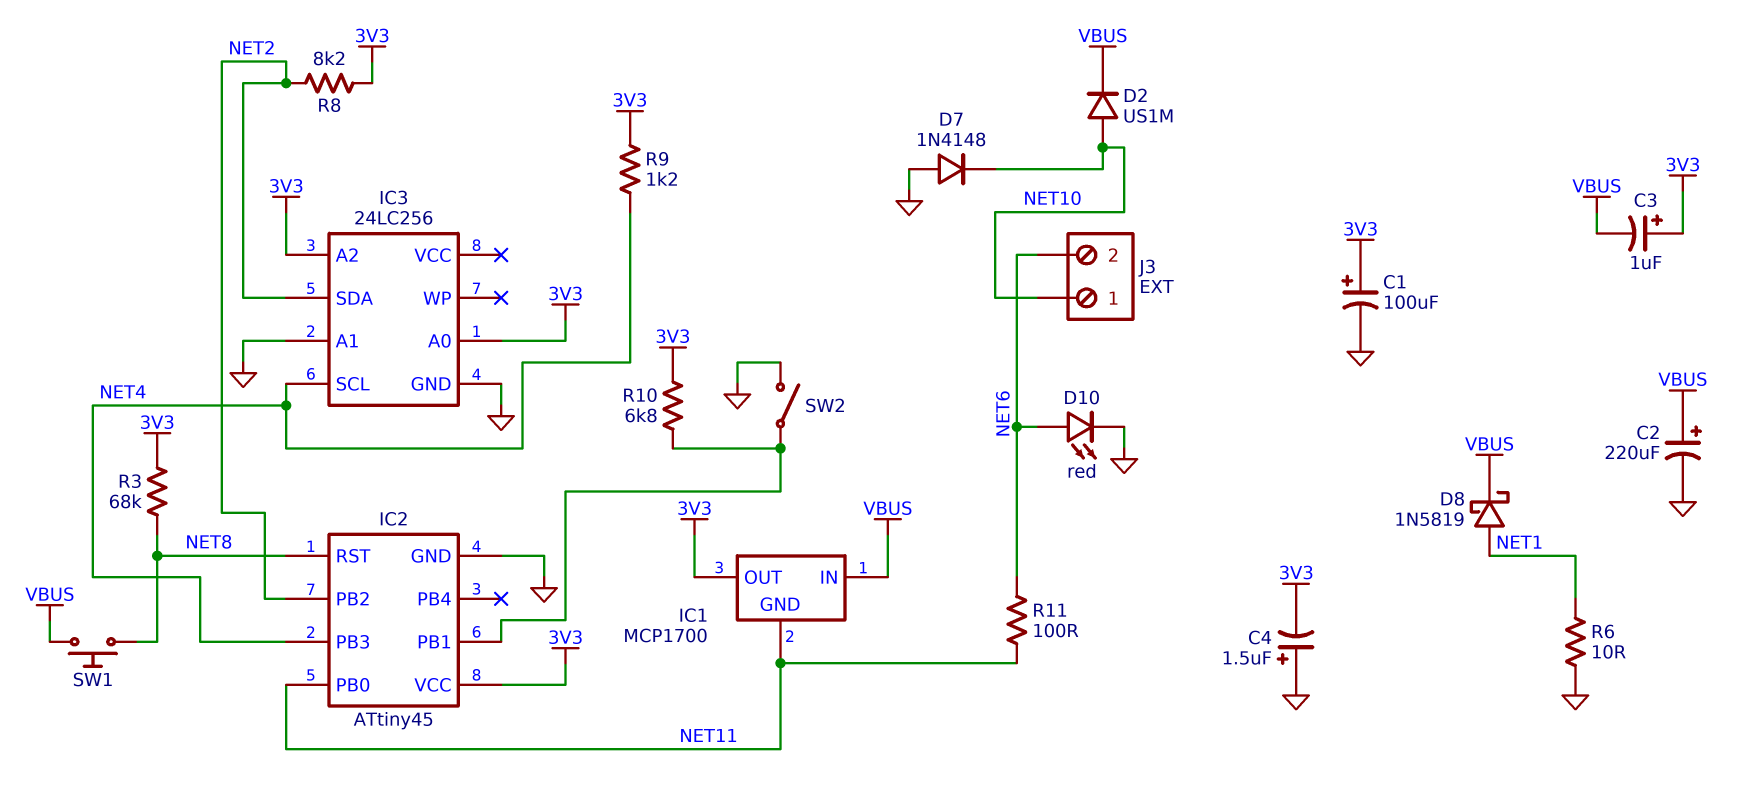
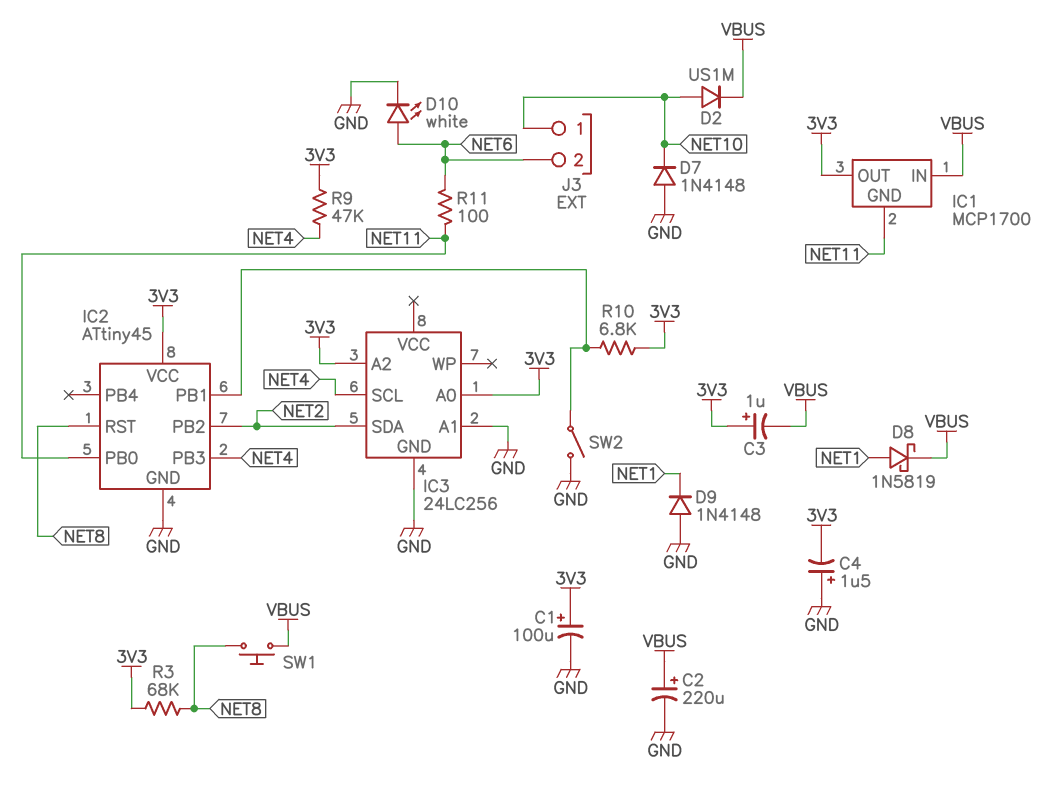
D9: none -> diode 1N4148 (A GND, K NET1)
D10: LED red (A NET6, K GND) -> LED white (A NET6, K GND)
R6: 10 (GND, NET1) -> none
R8: 8.2k (3V3, NET2) -> none
R9: 1.2k (3V3, NET4) -> 47k (3V3, NET4)

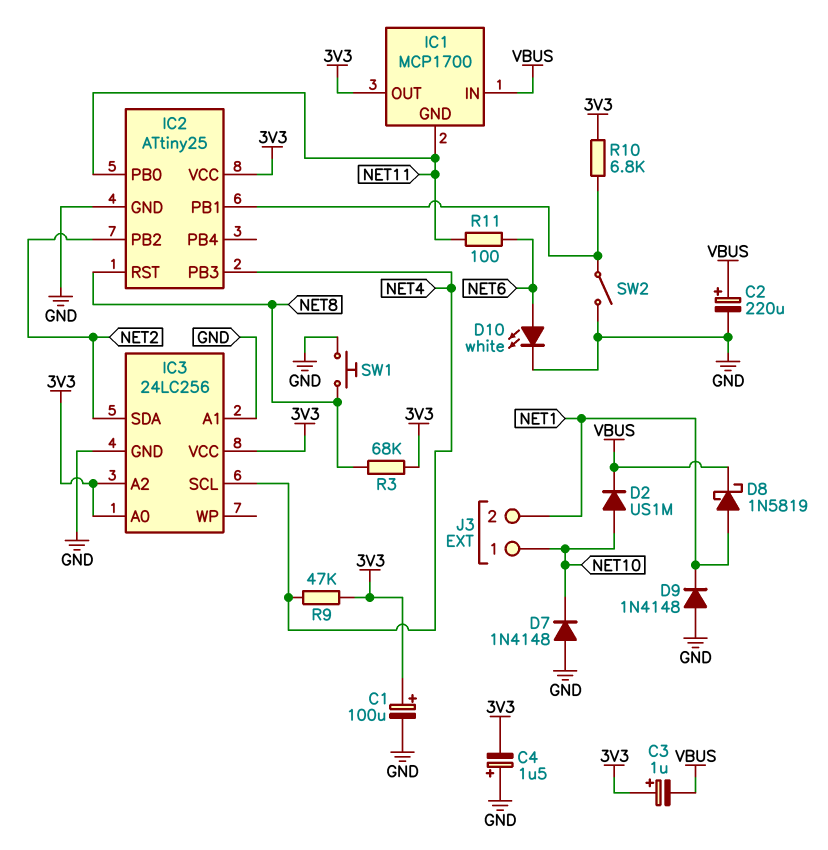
IC2: ATtiny45 -> ATtiny25
IC3 pin VCC: none -> 3V3
J3 pin 2: NET6 -> NET1
SW1: button (NET8, VBUS) -> button (GND, NET8)

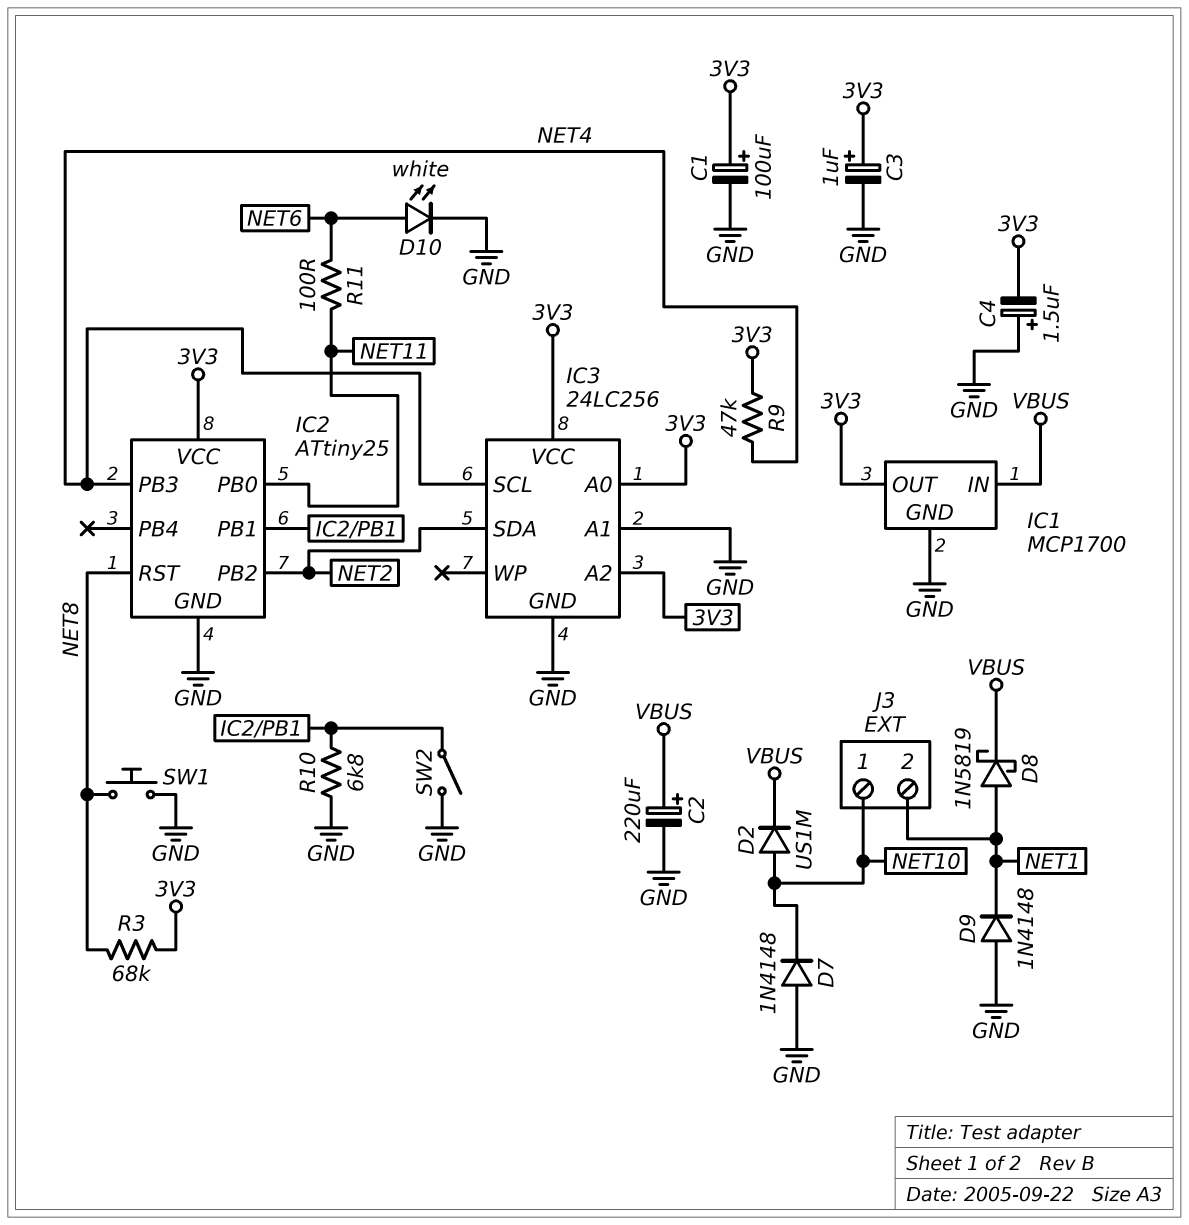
C3: 1uF (plus 3V3, minus VBUS) -> 1uF (plus 3V3, minus GND)
IC1 pin GND: NET11 -> GND
R10: 6.8k (3V3, IC2/PB1) -> 6.8k (GND, IC2/PB1)

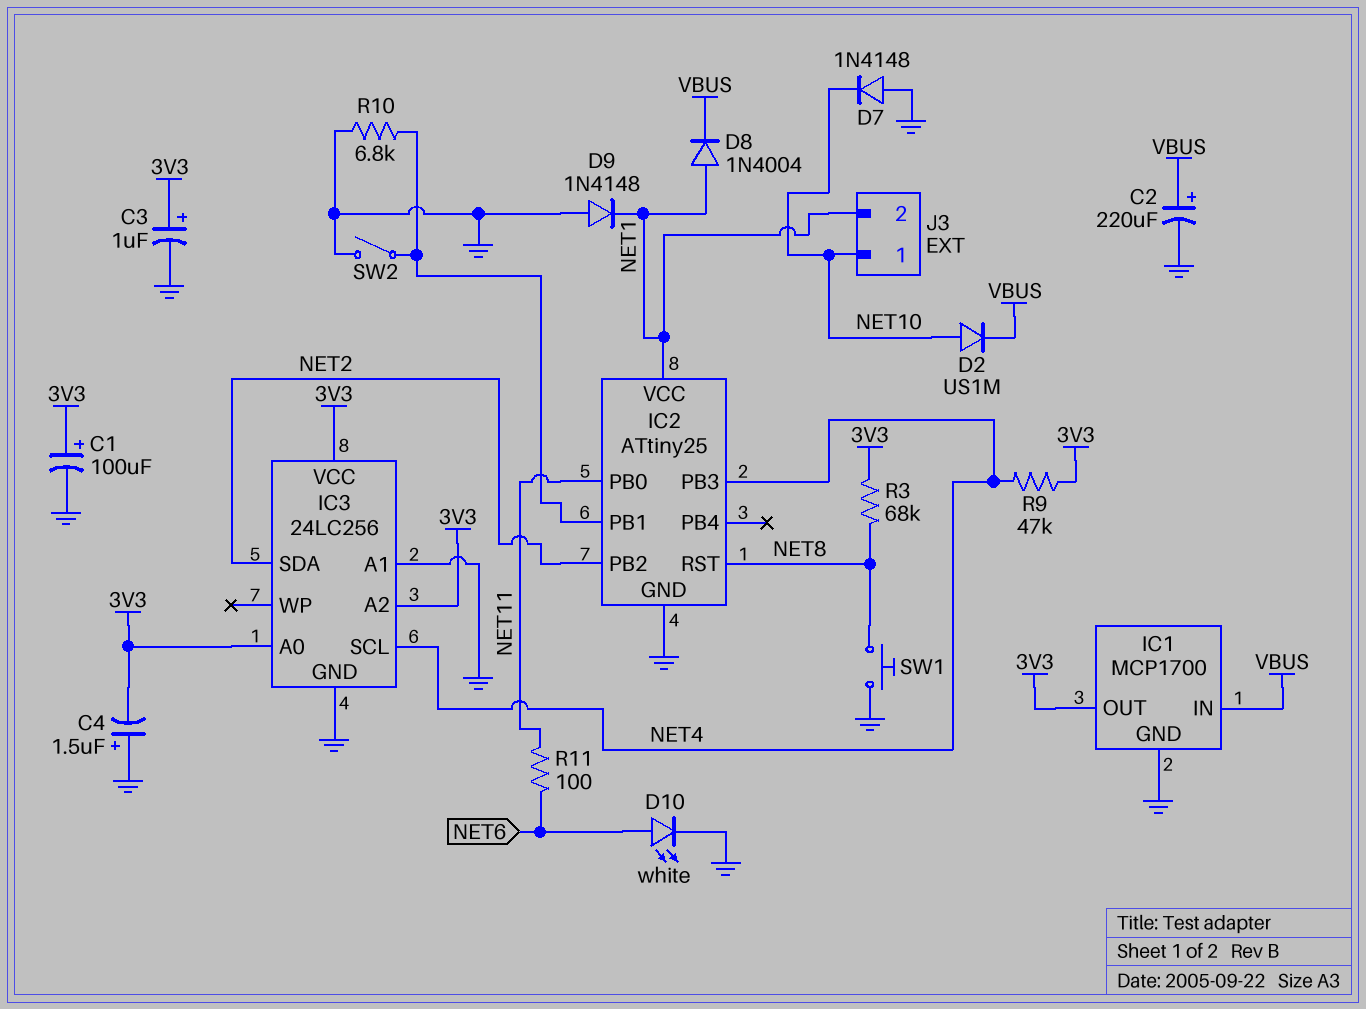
D8: schottky 1N5819 (A NET1, K VBUS) -> diode 1N4004 (A NET1, K VBUS)
IC2 pin VCC: 3V3 -> NET1

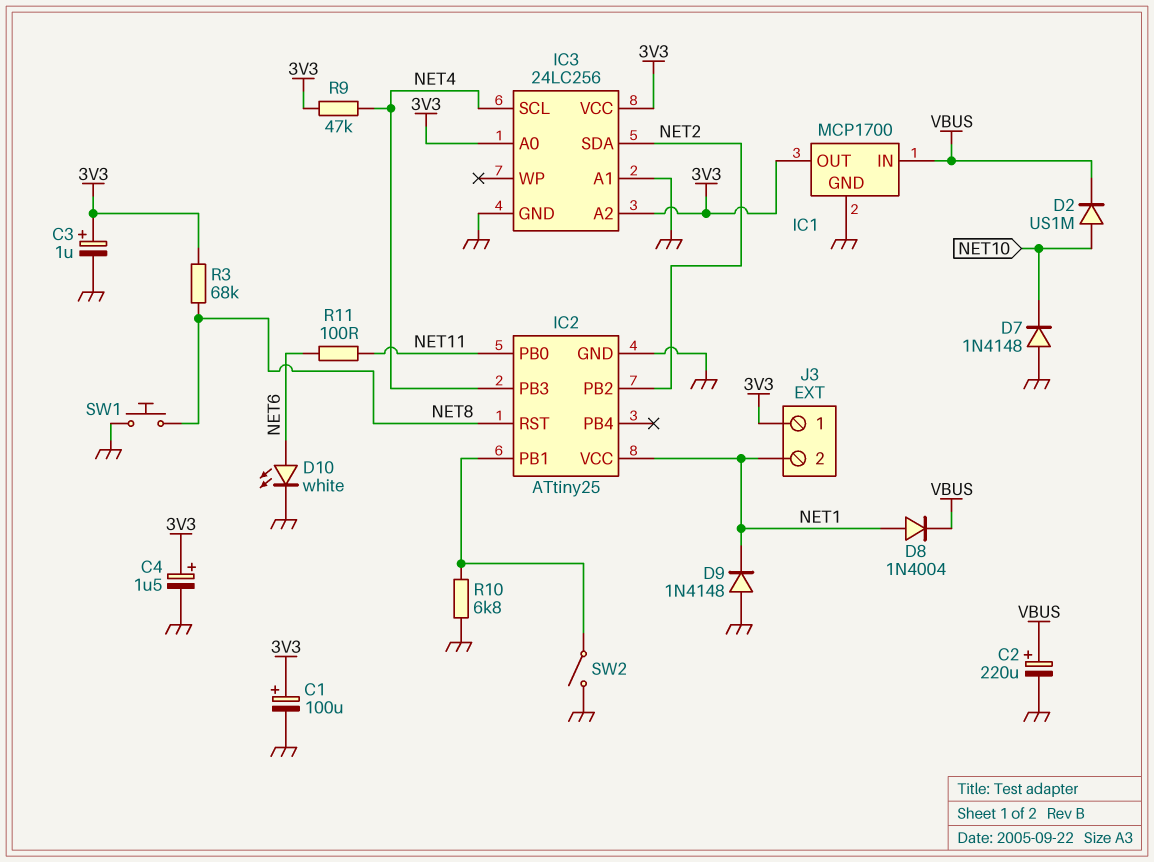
C4: 1.5uF (plus GND, minus 3V3) -> 1.5uF (plus 3V3, minus GND)
J3 pin 1: NET10 -> 3V3

